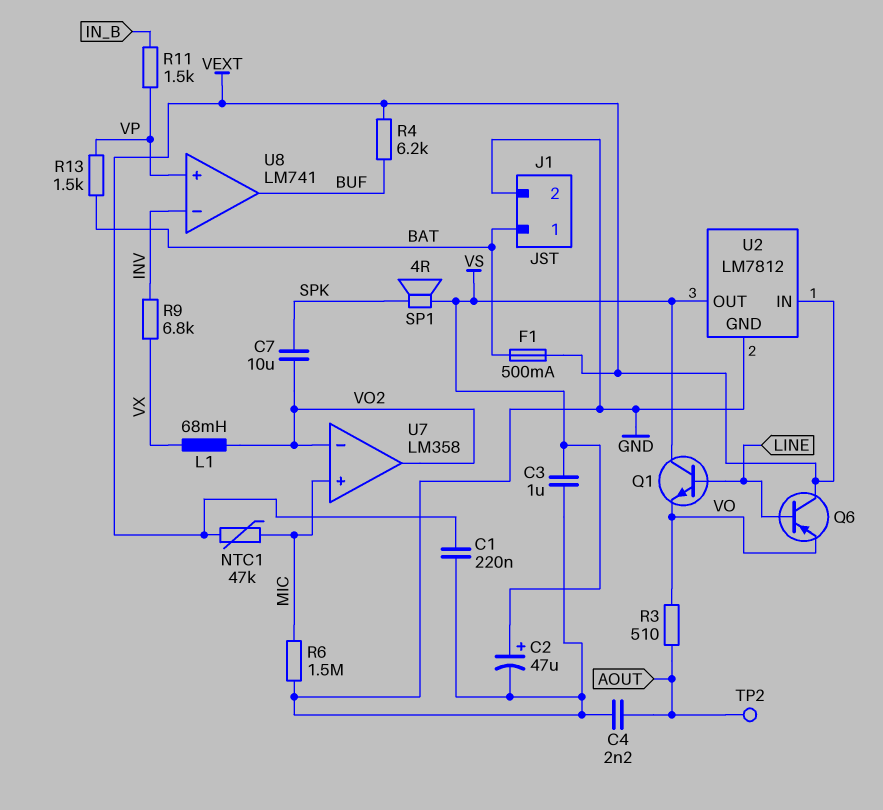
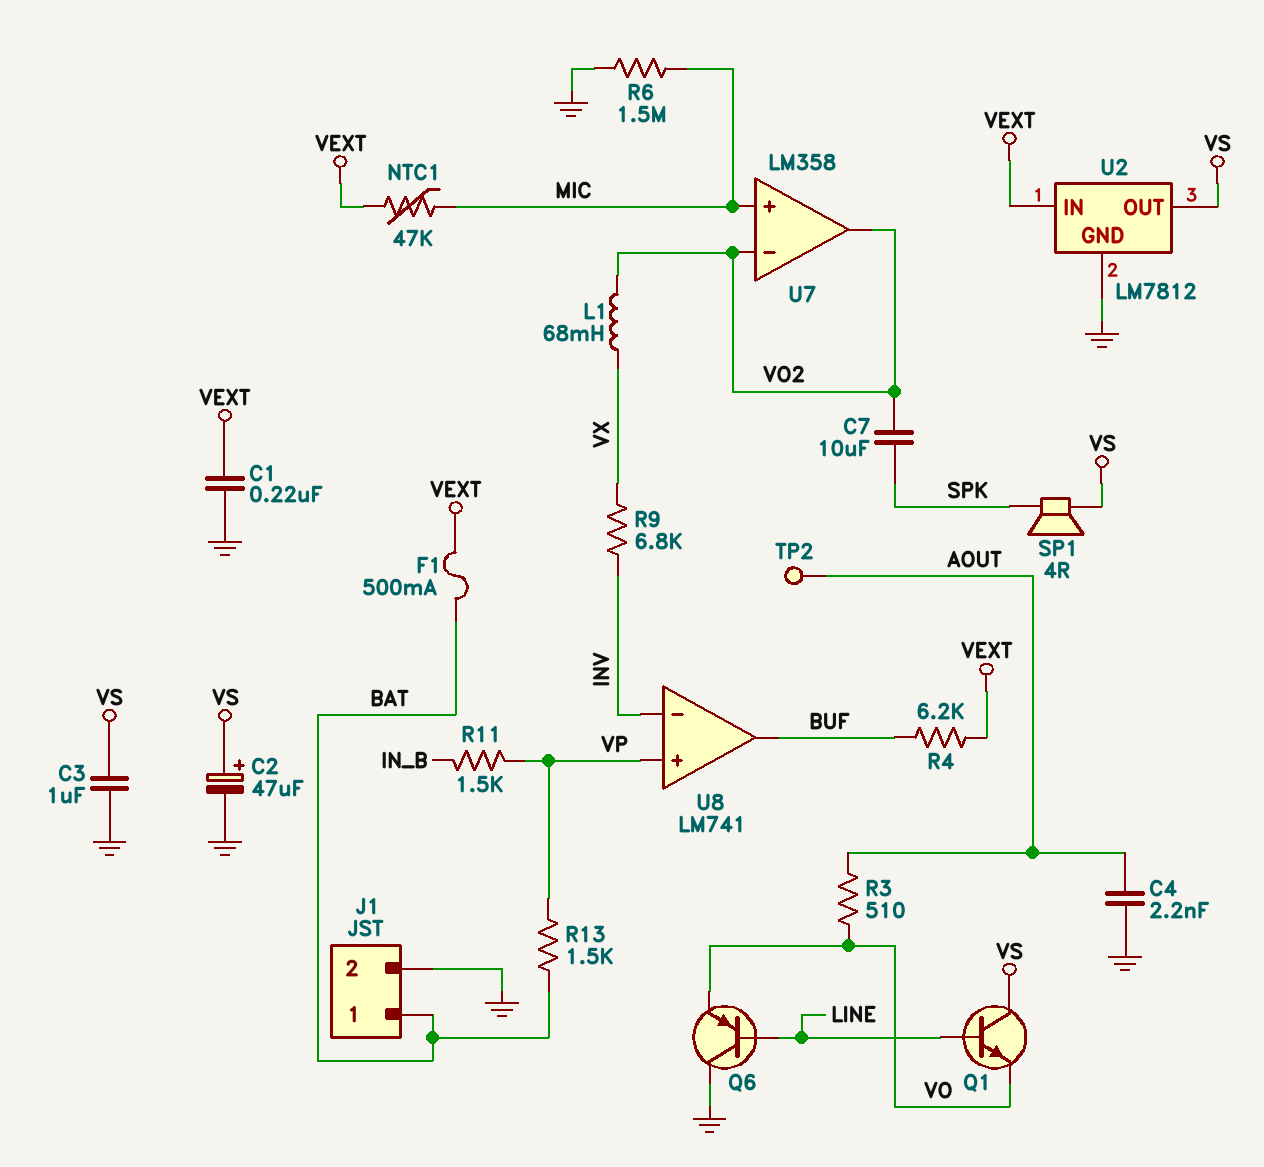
Q6: PNP (B LINE, C VEXT, E VO) -> PNP (B LINE, C GND, E VO)

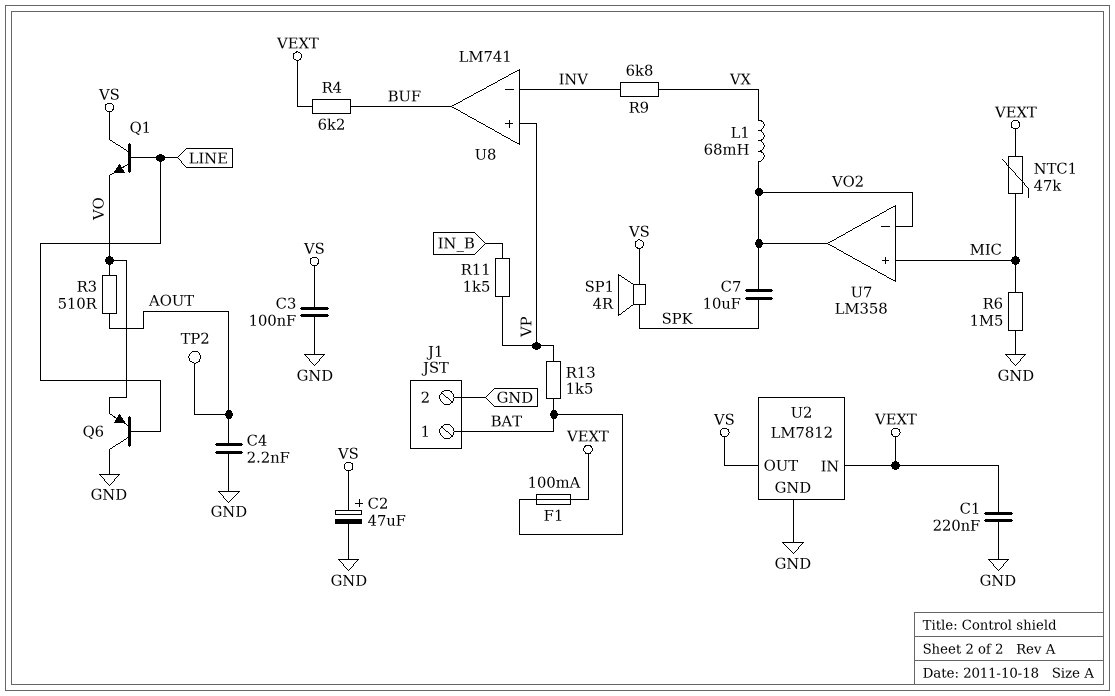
C3: 1uF (GND, VS) -> 100nF (GND, VS)
F1: 500mA (BAT, VEXT) -> 100mA (BAT, VEXT)

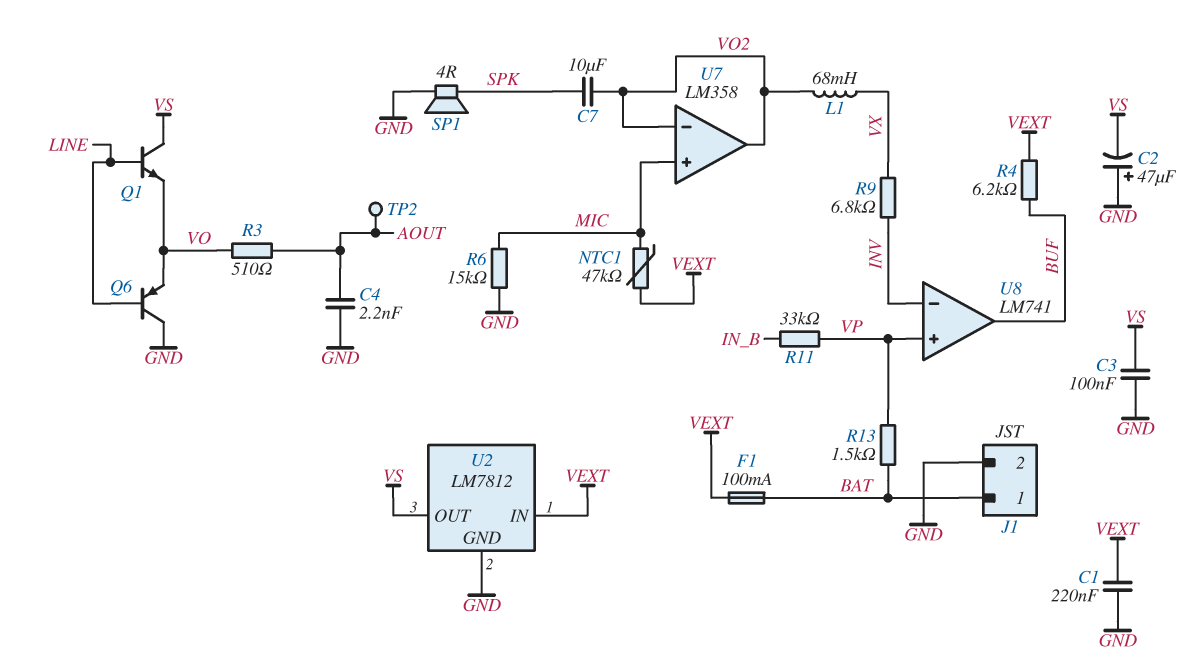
C2: 47uF (plus VS, minus GND) -> 47uF (plus GND, minus VS)
R6: 1.5M (GND, MIC) -> 15k (GND, MIC)
R11: 1.5k (IN_B, VP) -> 33k (IN_B, VP)
SP1: speaker 4R (SPK, VS) -> speaker 4R (GND, SPK)

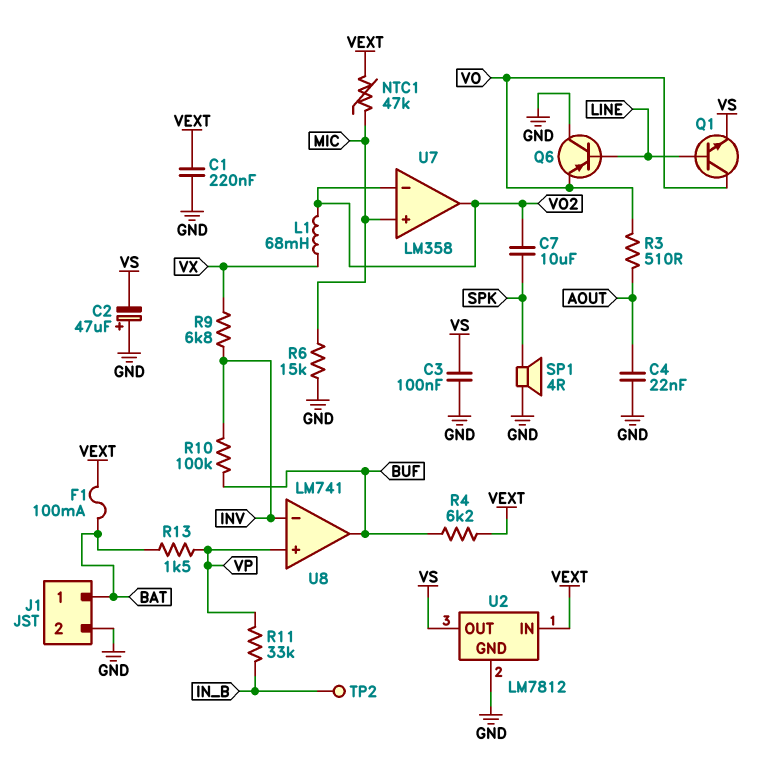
C4: 2.2nF (AOUT, GND) -> 22nF (AOUT, GND)
Q1: NPN (B LINE, C VS, E VO) -> NPN (B LINE, C VO, E VS)
R10: none -> 100k (BUF, INV)
TP2: test point (AOUT) -> test point (IN_B)

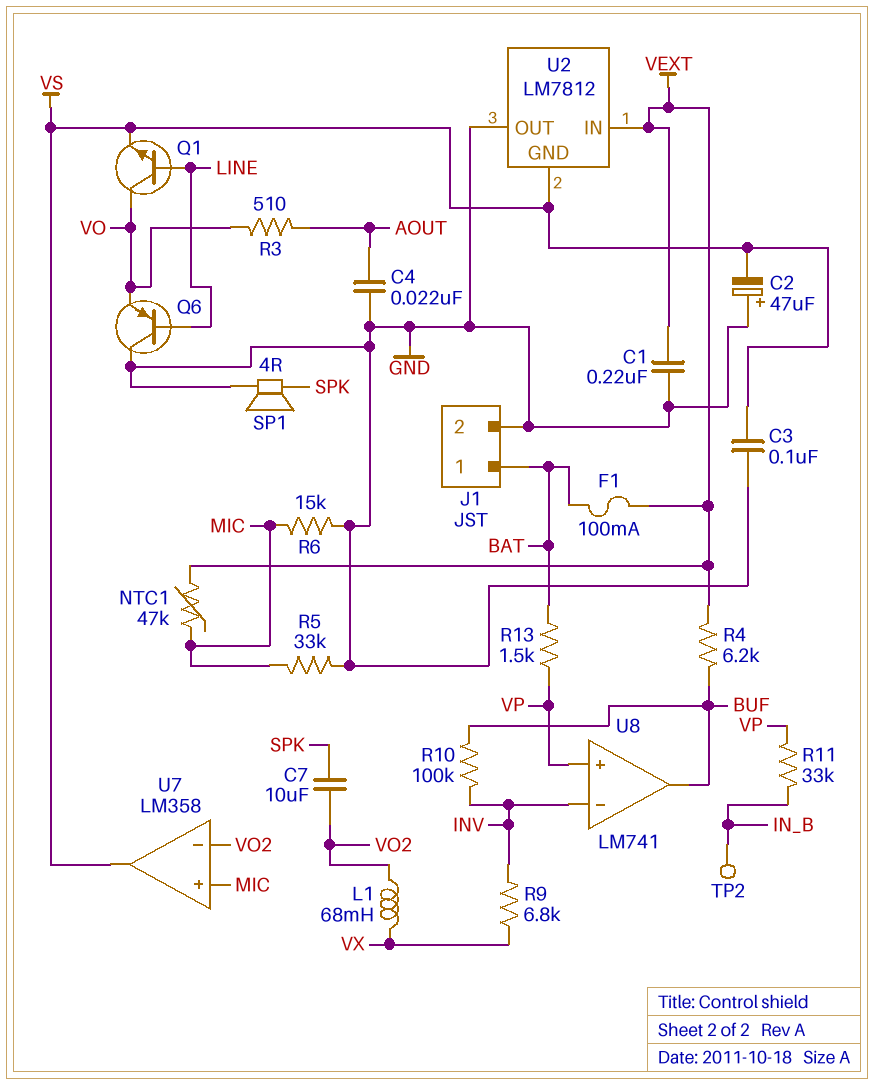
R5: none -> 33k (GND, MIC)
U2 pin GND: GND -> VS
U2 pin OUT: VS -> GND
U7 pin out: VO2 -> VS

